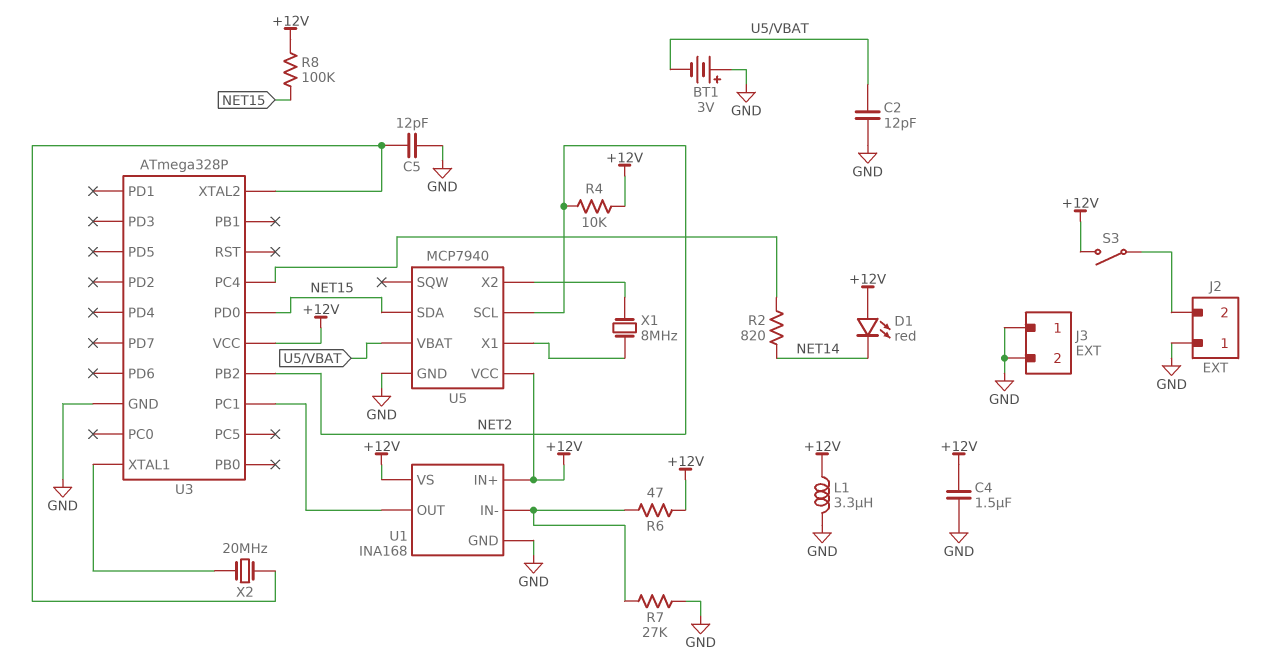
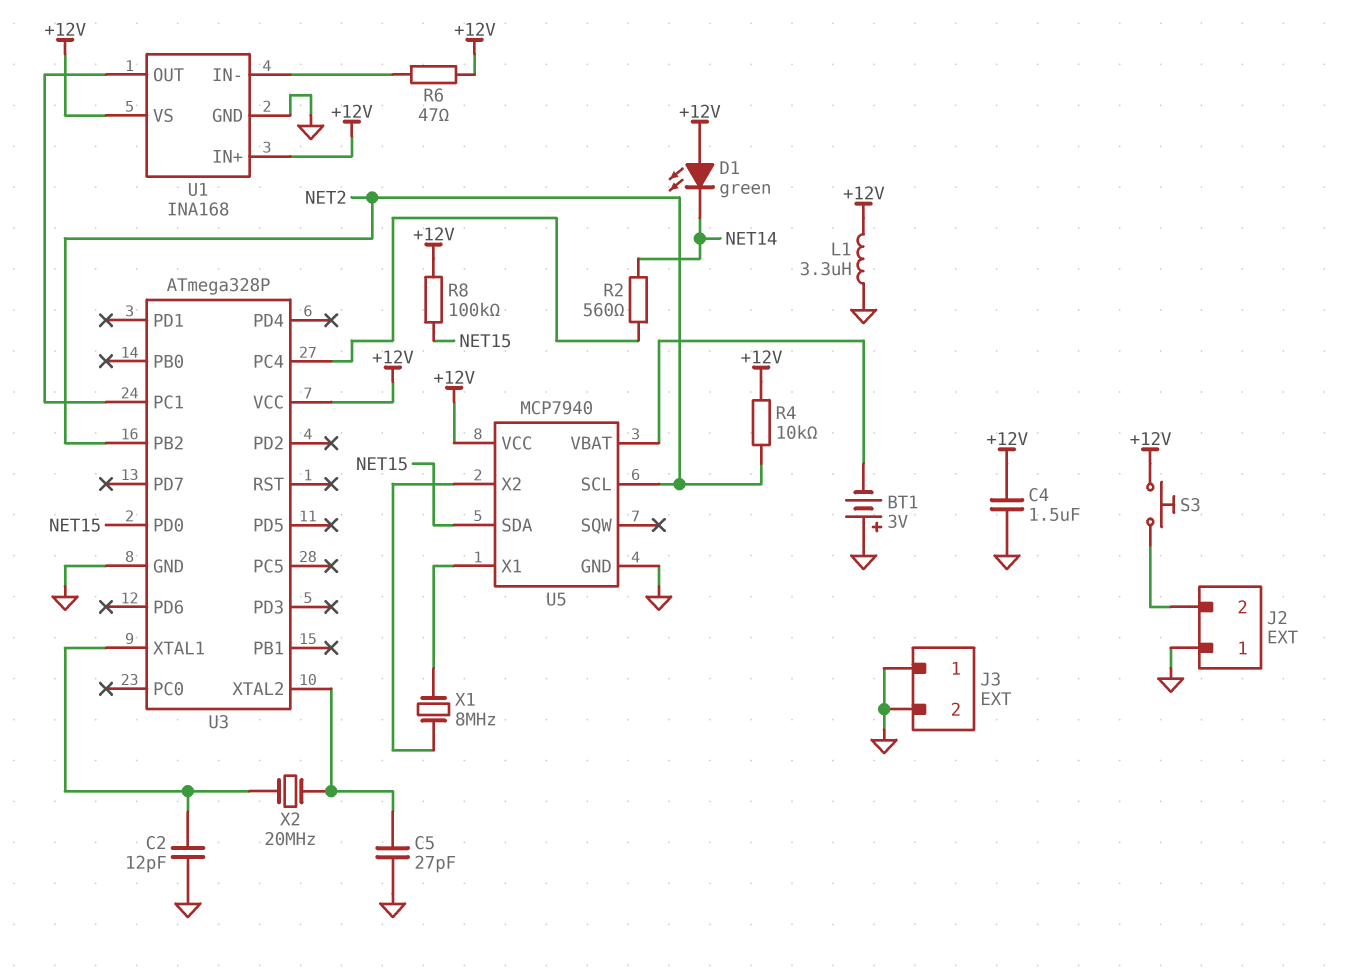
C2: 12pF (GND, U5/VBAT) -> 12pF (GND, U3/XTAL1)
C5: 12pF (GND, U3/XTAL2) -> 27pF (GND, U3/XTAL2)
D1: LED red (A +12V, K NET14) -> LED green (A +12V, K NET14)
R2: 820 (NET14, U3/PC4) -> 560 (NET14, U3/PC4)
R7: 27k (GND, U1/IN-) -> none
S3: switch (+12V, J2/2) -> button (+12V, J2/2)

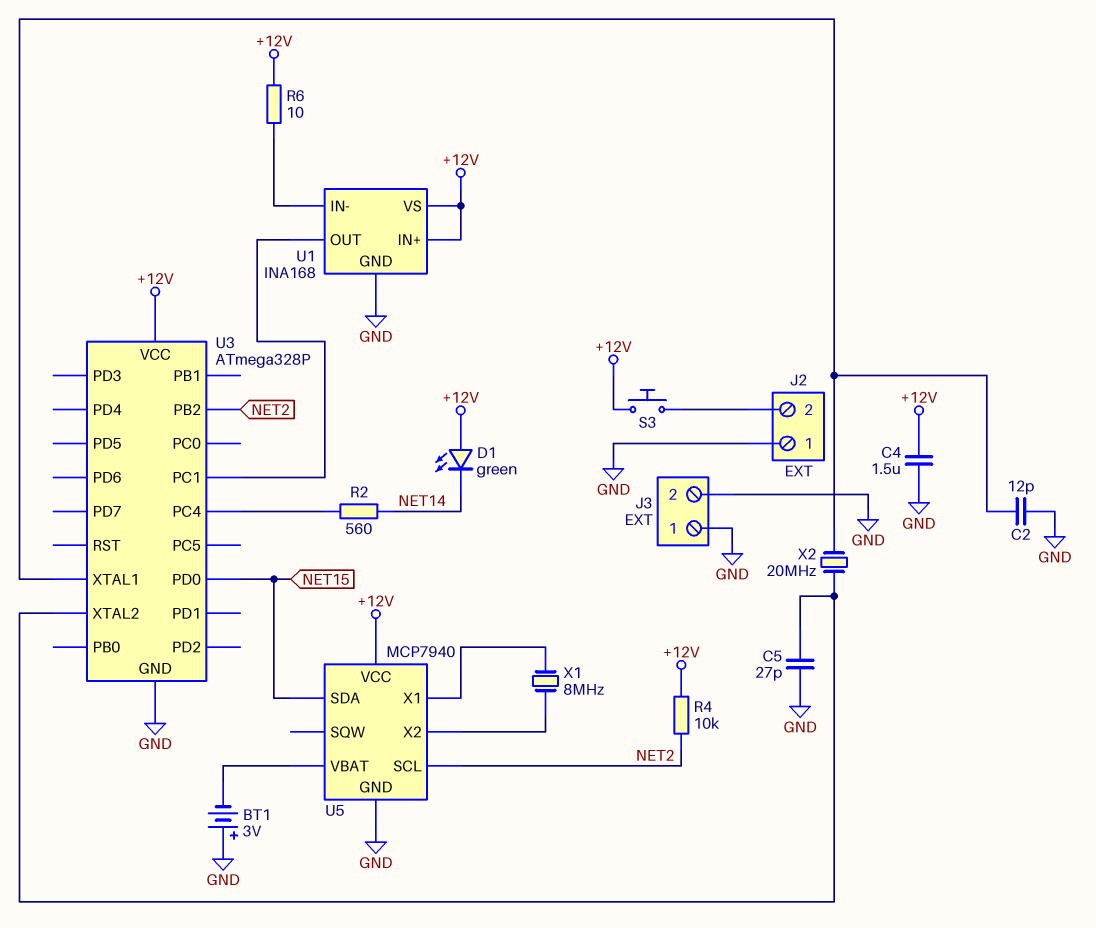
L1: 3.3uH (+12V, GND) -> none
R6: 47 (+12V, U1/IN-) -> 10 (+12V, U1/IN-)
R8: 100k (+12V, NET15) -> none

